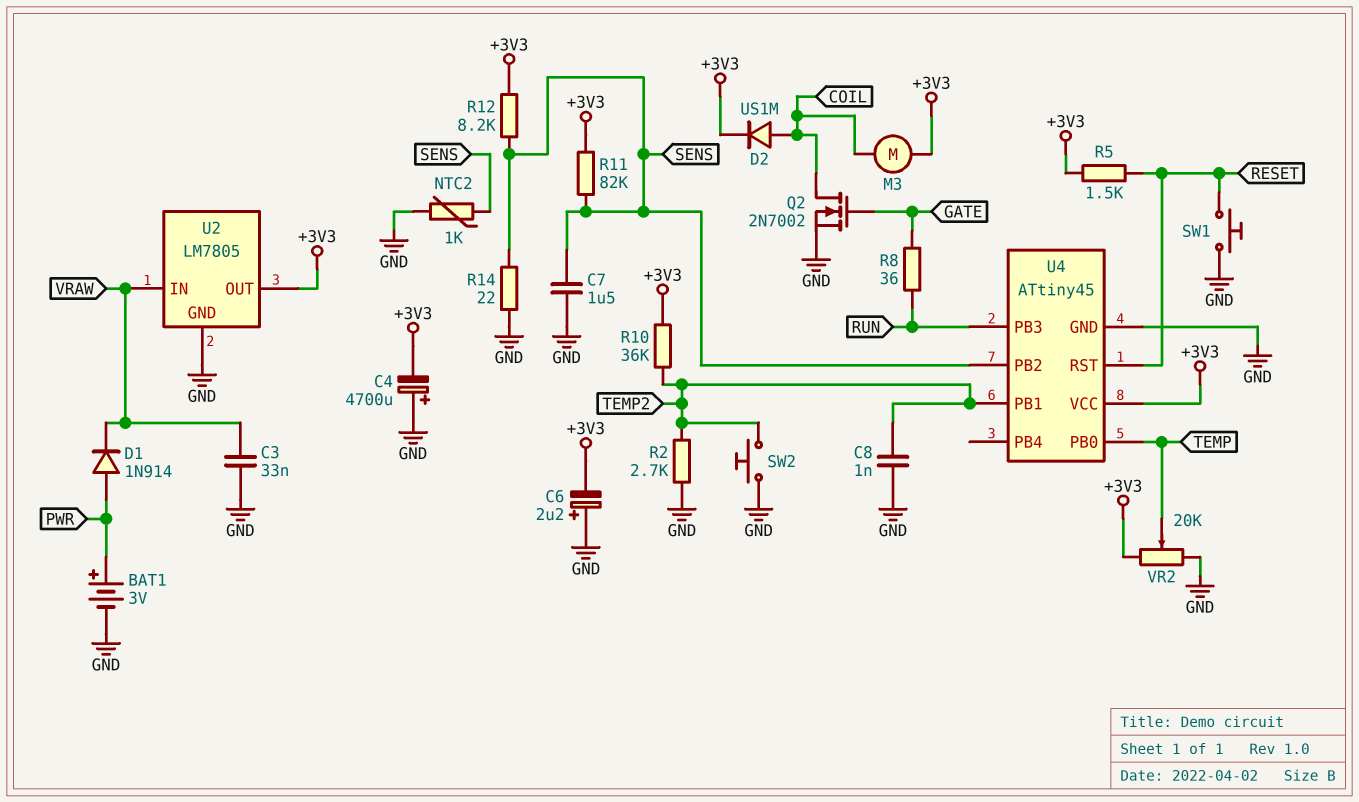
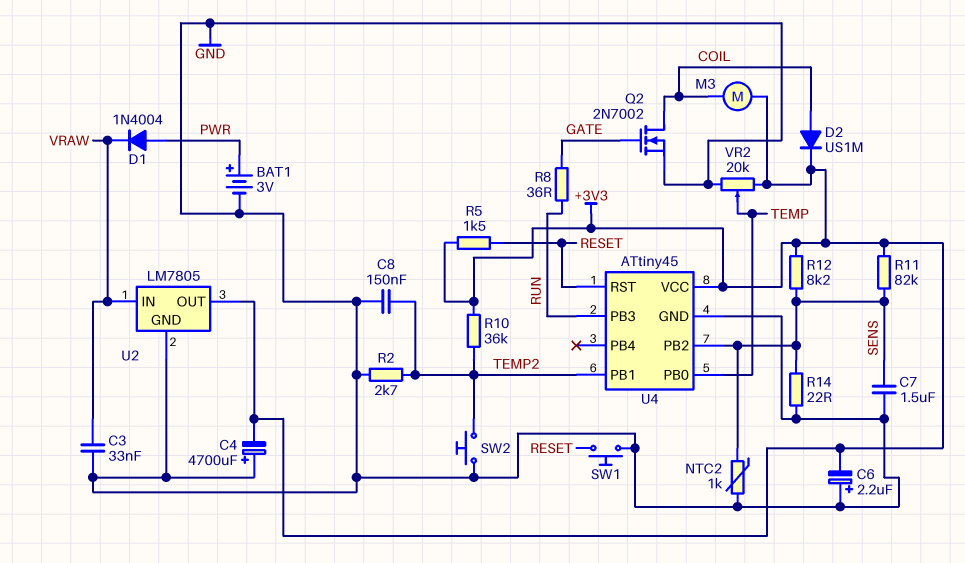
C8: 1nF (GND, TEMP2) -> 150nF (GND, TEMP2)
D1: diode 1N914 (A PWR, K VRAW) -> diode 1N4004 (A PWR, K VRAW)

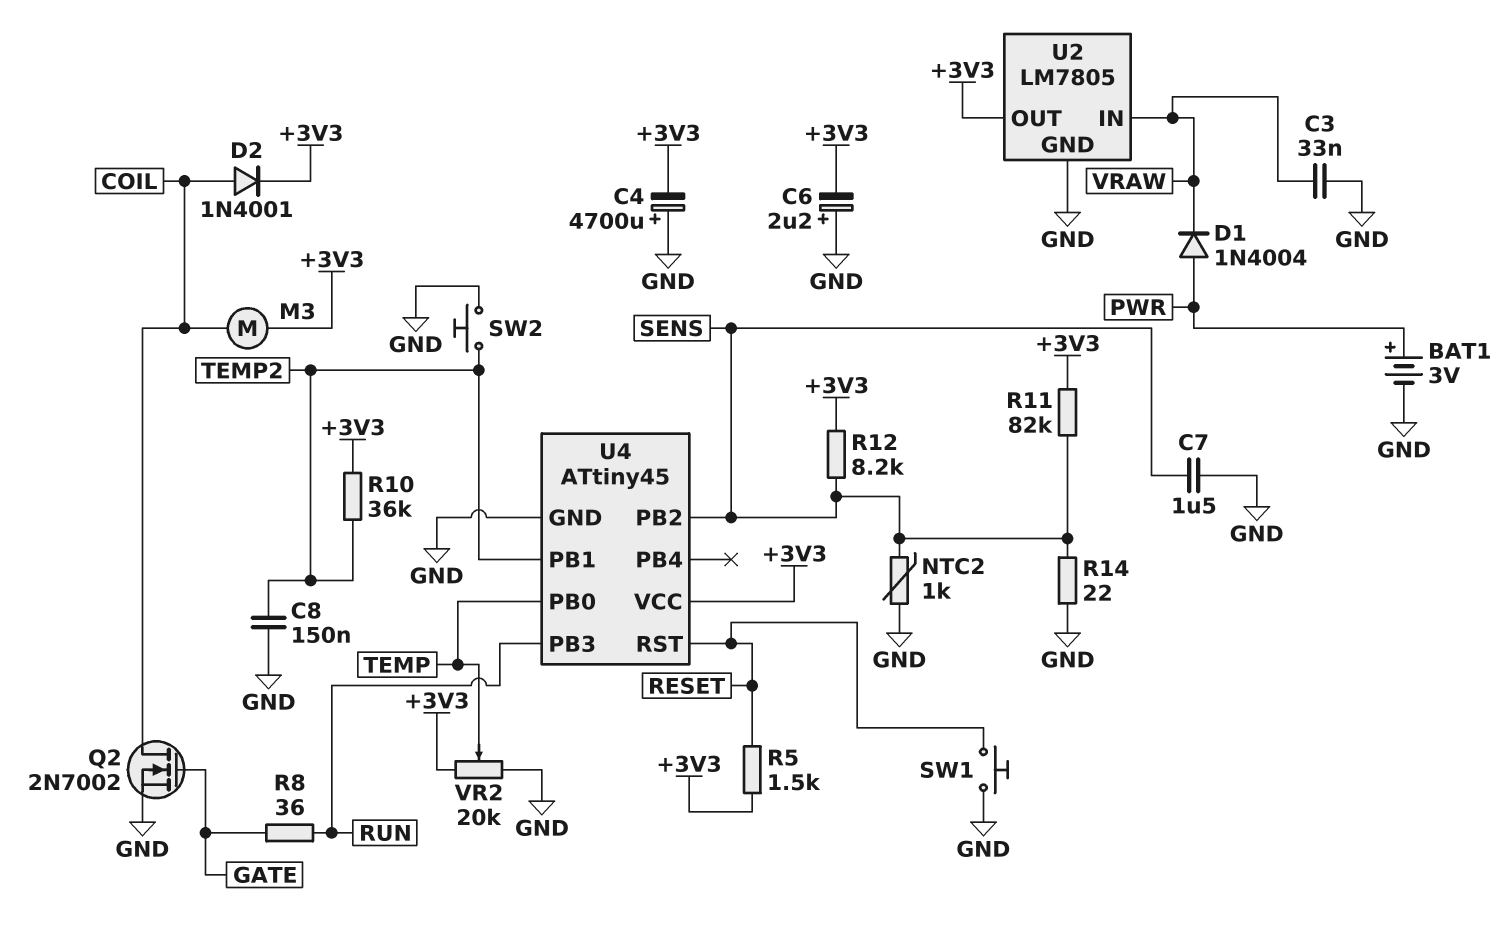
D2: diode US1M (A COIL, K +3V3) -> diode 1N4001 (A COIL, K +3V3)
R2: 2.7k (GND, TEMP2) -> none

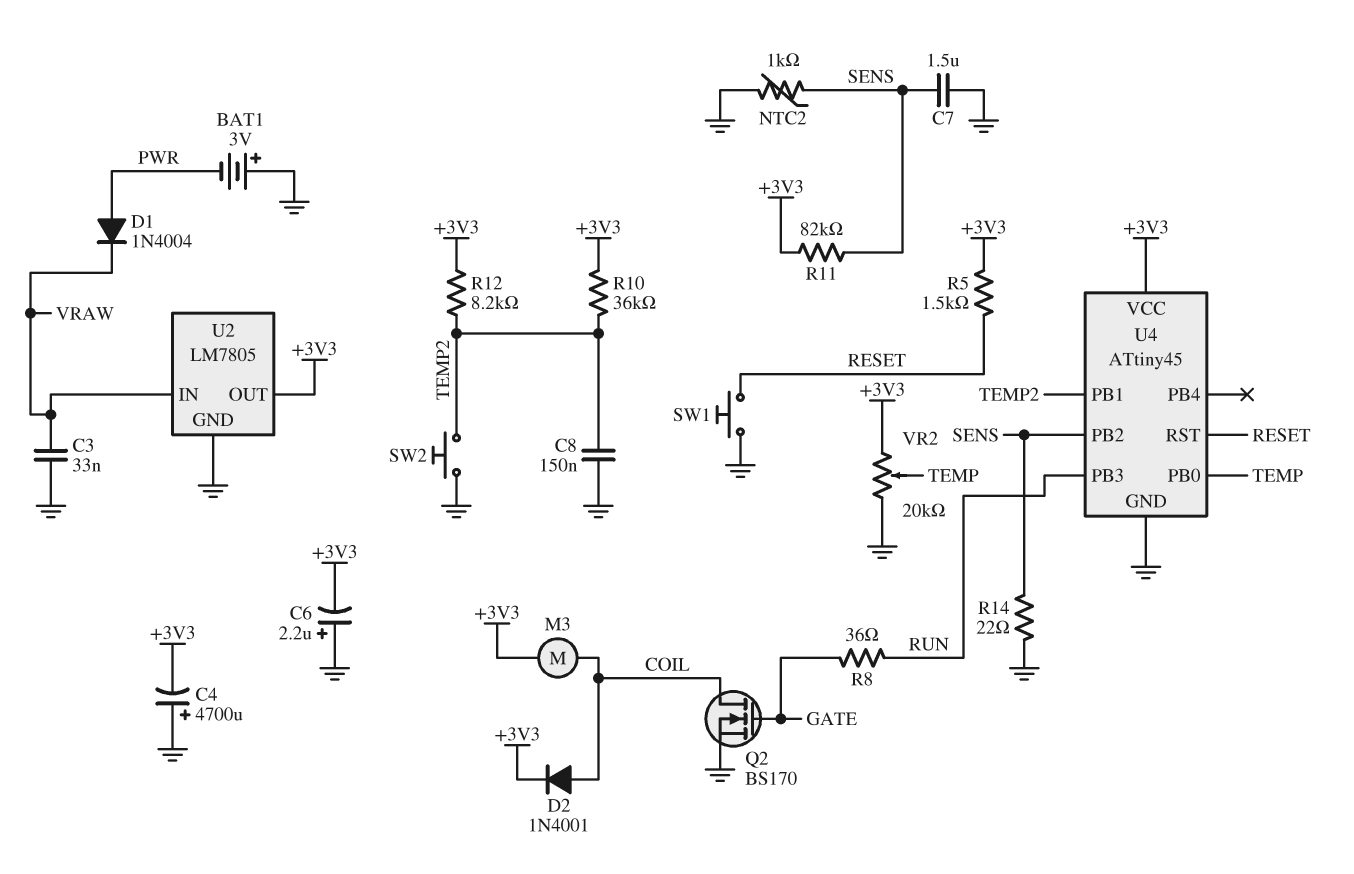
BAT1: 3V (plus PWR, minus GND) -> 3V (plus GND, minus PWR)
Q2: NMOS 2N7002 (G GATE, D COIL, S GND) -> NMOS BS170 (G GATE, D COIL, S GND)
R12: 8.2k (+3V3, SENS) -> 8.2k (+3V3, TEMP2)

